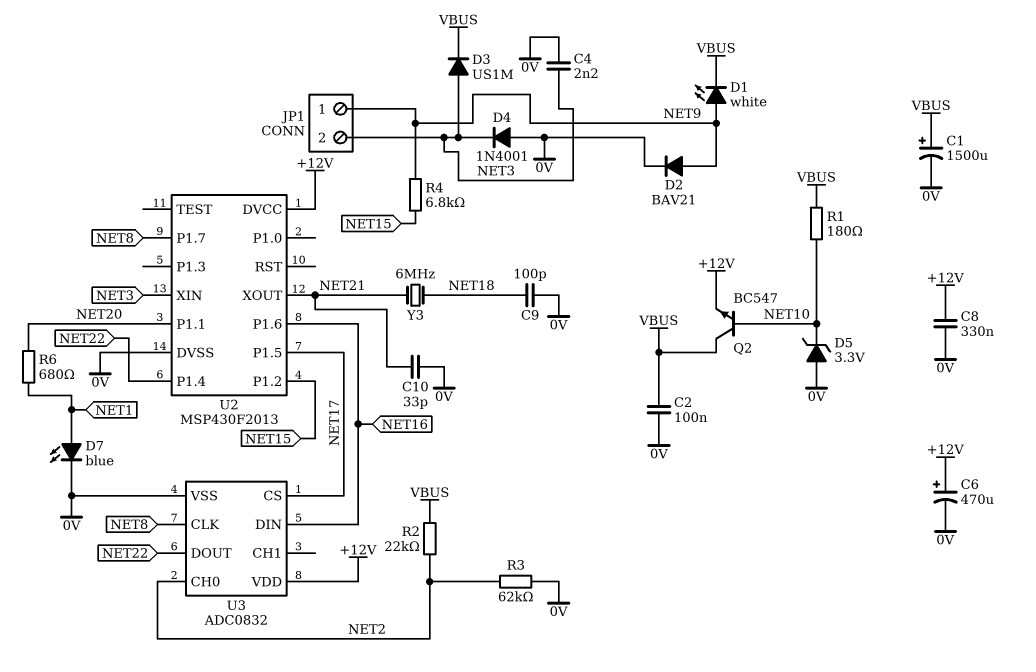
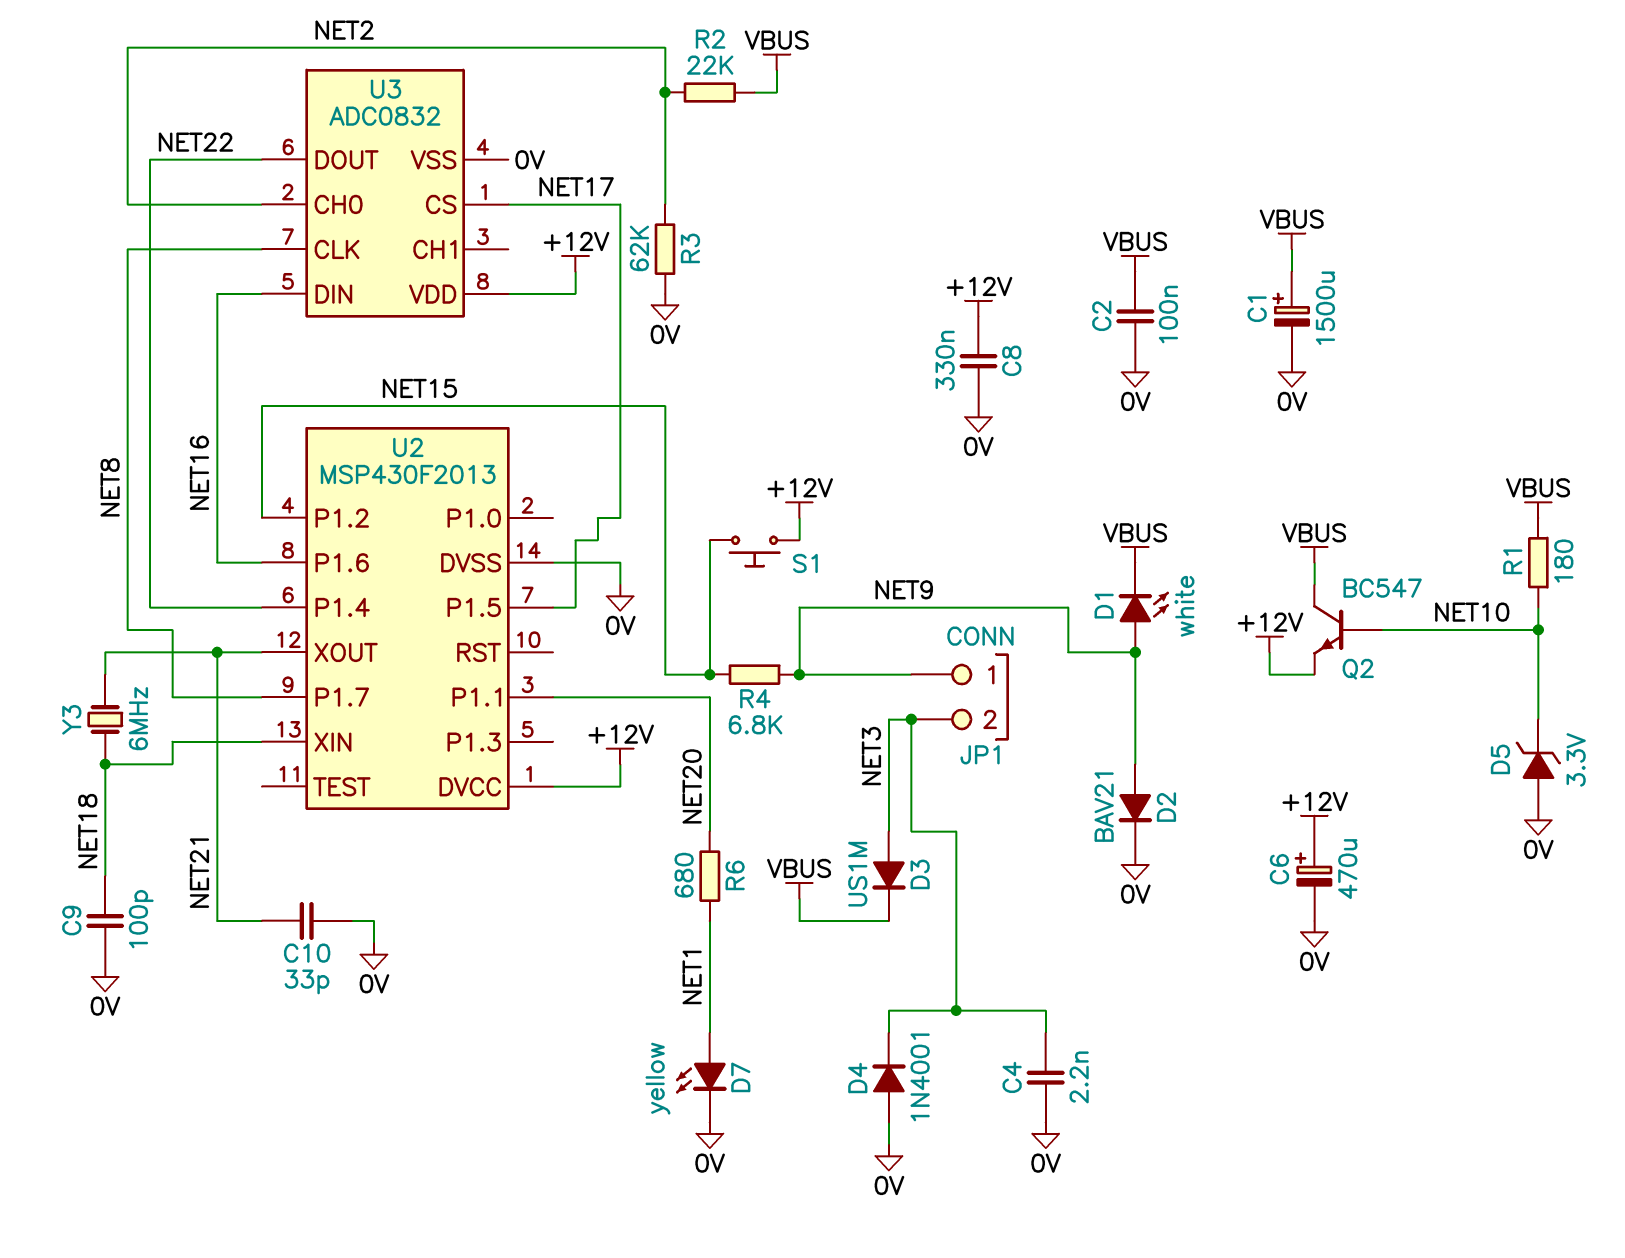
D7: LED blue (A NET1, K 0V) -> LED yellow (A NET1, K 0V)
S1: none -> button (+12V, NET15)
U2 pin XIN: NET3 -> NET18

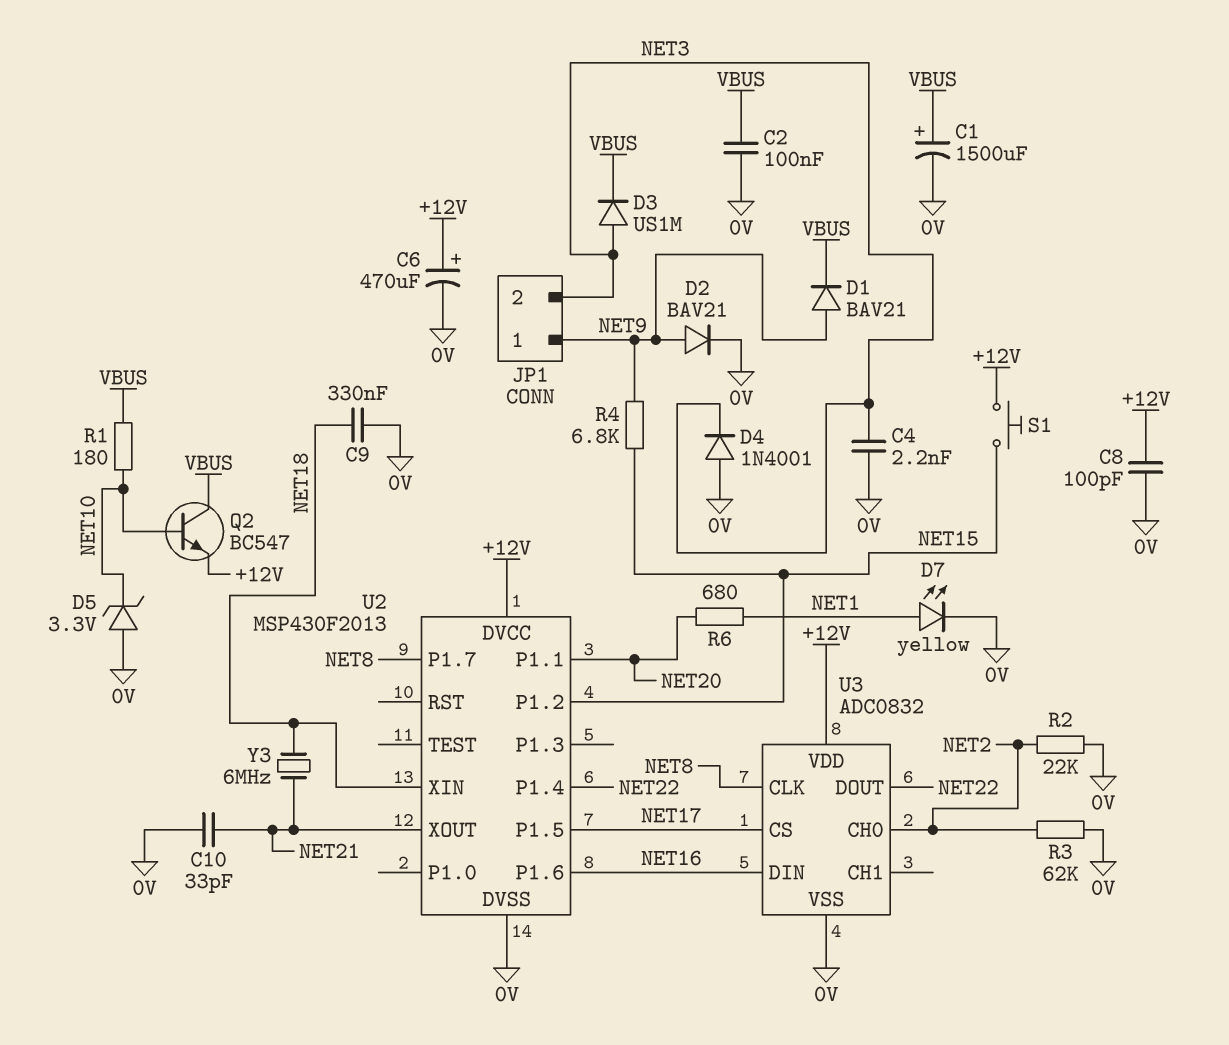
C8: 330nF (+12V, 0V) -> 100pF (+12V, 0V)
C9: 100pF (0V, NET18) -> 330nF (0V, NET18)
D1: LED white (A NET9, K VBUS) -> diode BAV21 (A NET9, K VBUS)
R2: 22k (NET2, VBUS) -> 22k (0V, NET2)

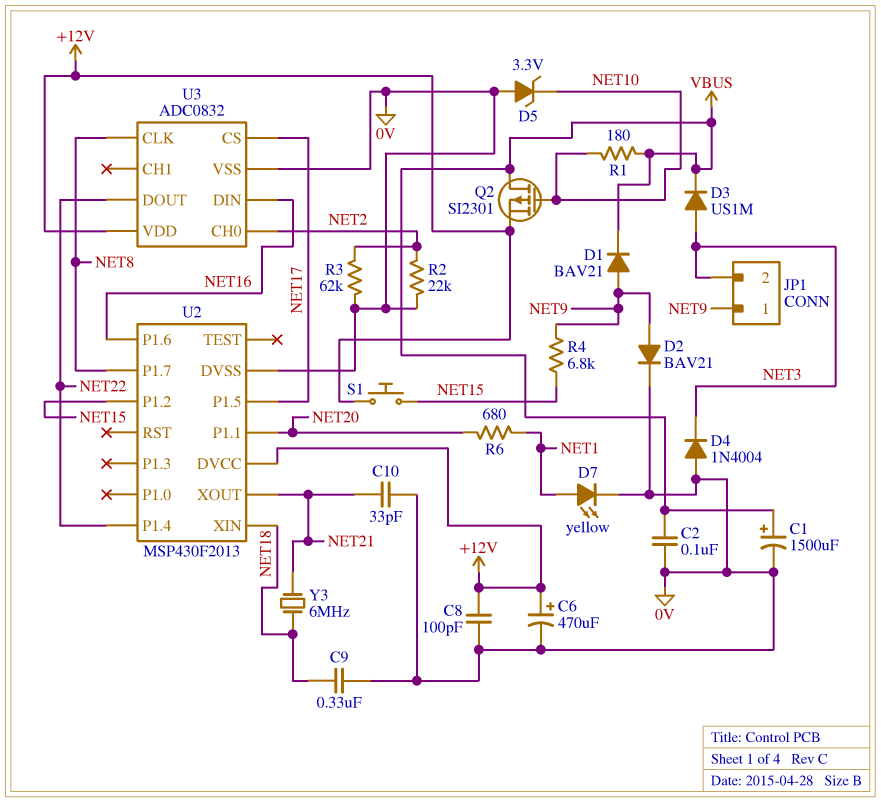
C4: 2.2nF (0V, NET3) -> none
D4: diode 1N4001 (A 0V, K NET3) -> diode 1N4004 (A 0V, K NET3)
Q2: NPN BC547 (B NET10, C VBUS, E +12V) -> PMOS SI2301 (G NET10, D VBUS, S +12V)

